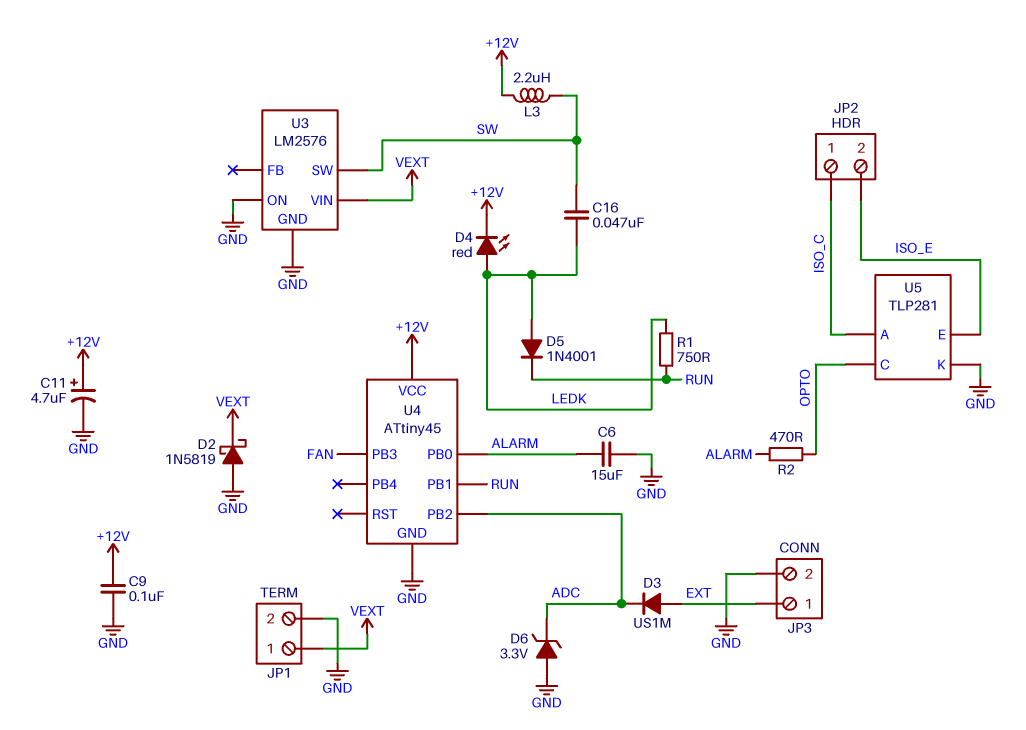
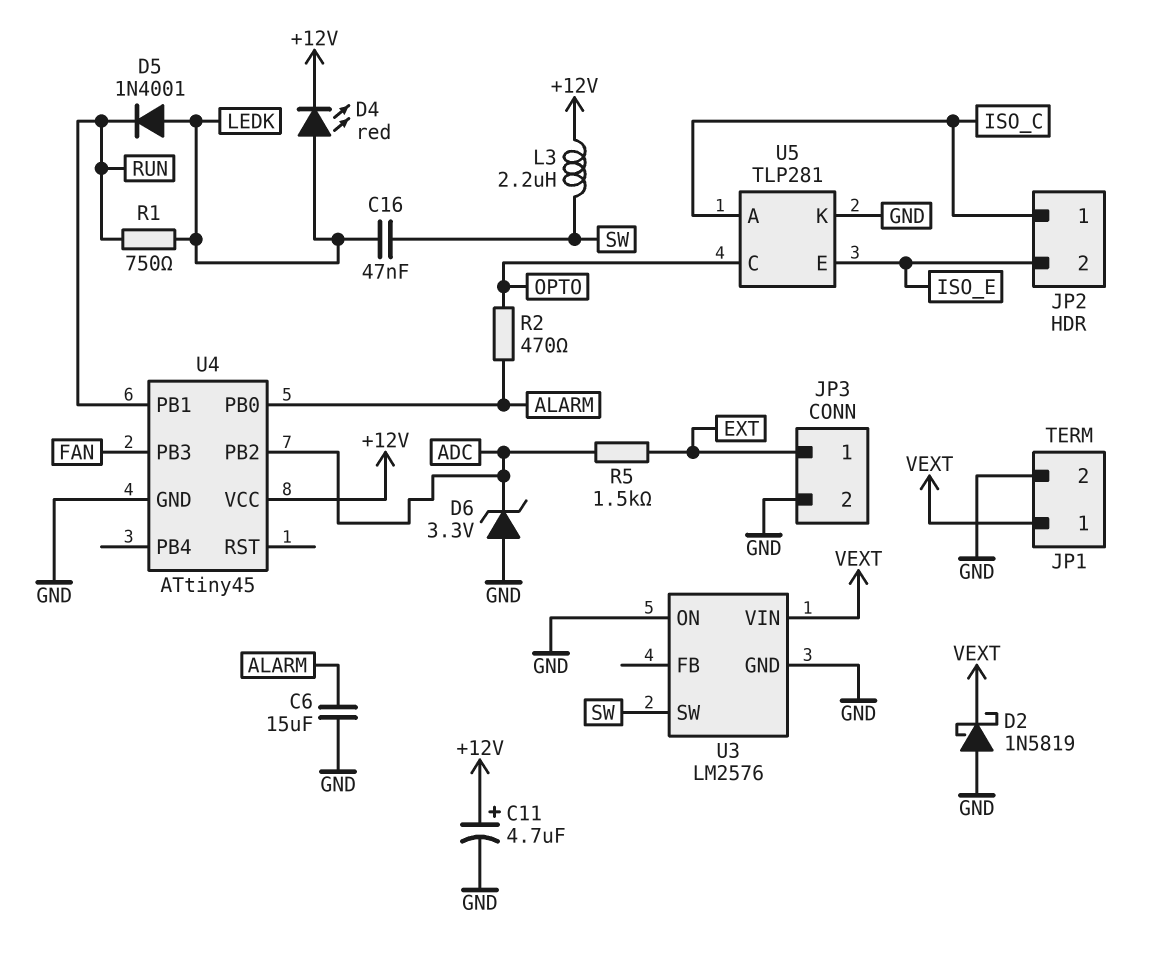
C9: 100nF (+12V, GND) -> none
D3: diode US1M (A EXT, K ADC) -> none
R5: none -> 1.5k (ADC, EXT)

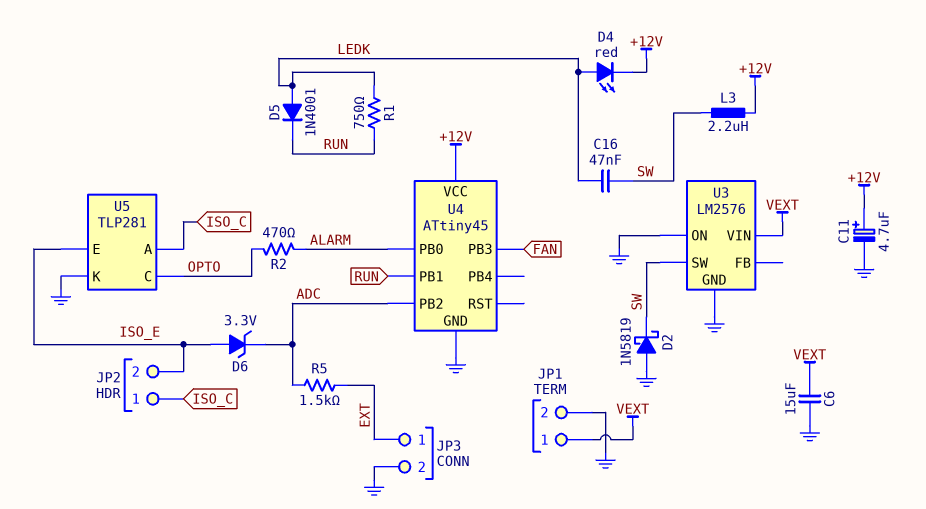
C6: 15uF (ALARM, GND) -> 15uF (GND, VEXT)
D2: schottky 1N5819 (A GND, K VEXT) -> schottky 1N5819 (A GND, K SW)
D6: zener 3.3V (A GND, K ADC) -> zener 3.3V (A ISO_E, K ADC)

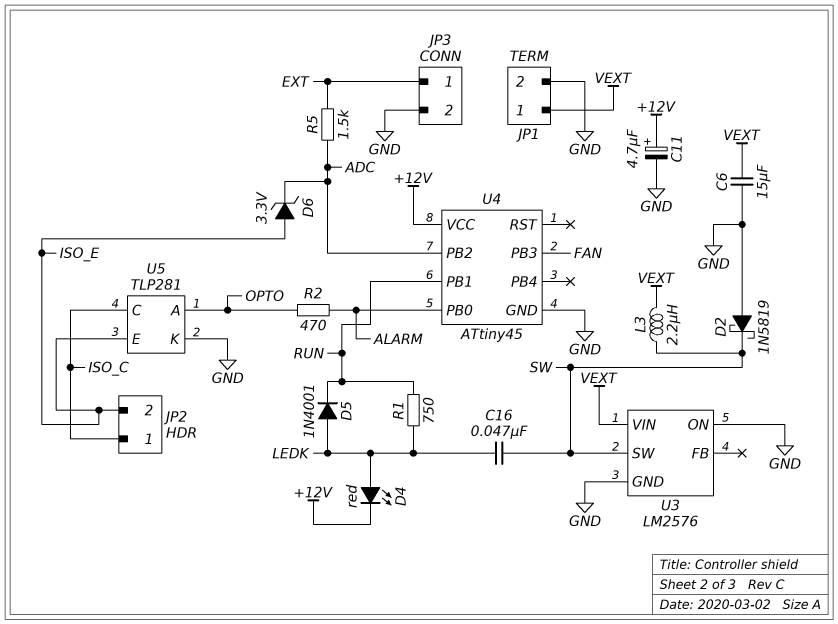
L3: 2.2uH (+12V, SW) -> 2.2uH (SW, VEXT)
U5 pin A: ISO_C -> OPTO
U5 pin C: OPTO -> ISO_C

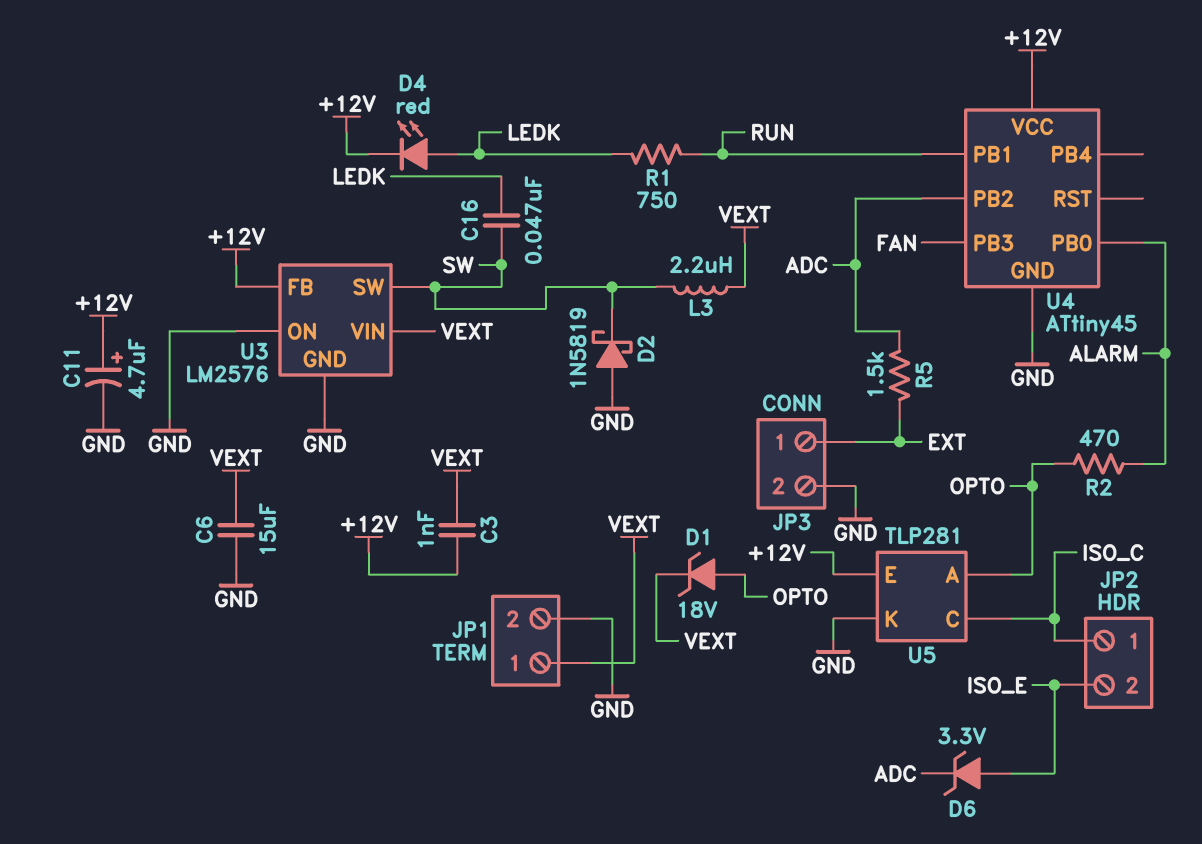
C3: none -> 1nF (+12V, VEXT)
D1: none -> zener 18V (A OPTO, K VEXT)
D5: diode 1N4001 (A LEDK, K RUN) -> none
U3 pin FB: none -> +12V
U5 pin E: ISO_E -> +12V

